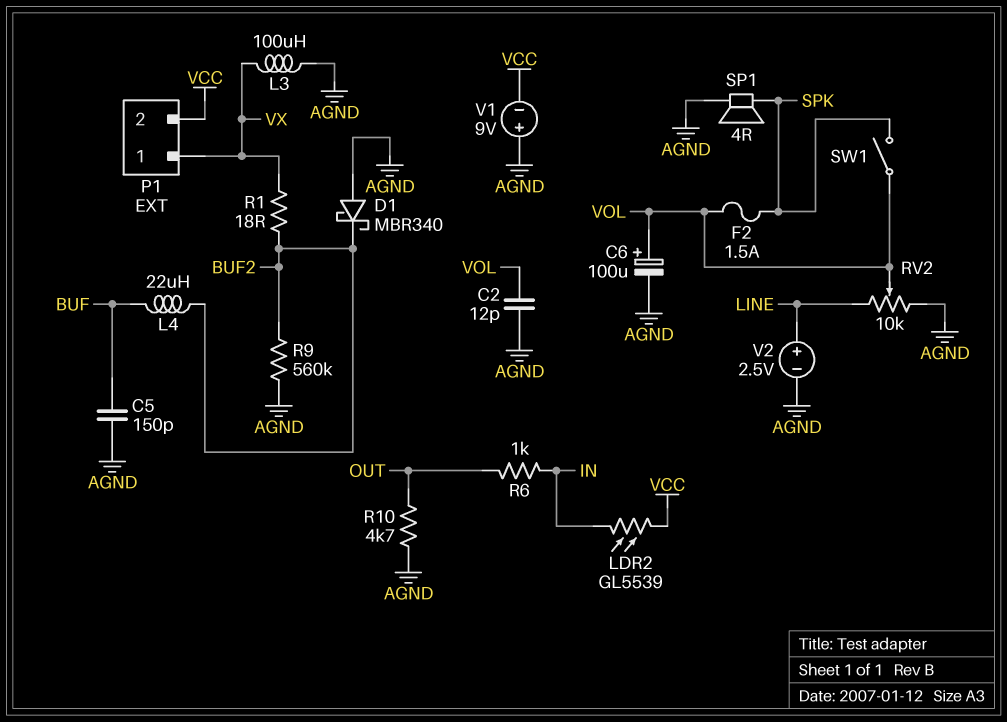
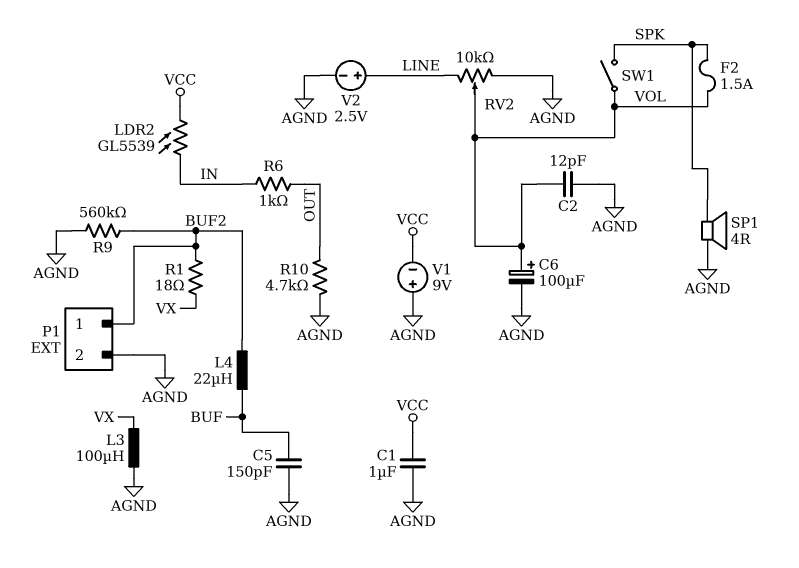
C1: none -> 1uF (AGND, VCC)
D1: schottky MBR340 (A AGND, K BUF2) -> none
P1 pin 1: VX -> BUF2
P1 pin 2: VCC -> AGND

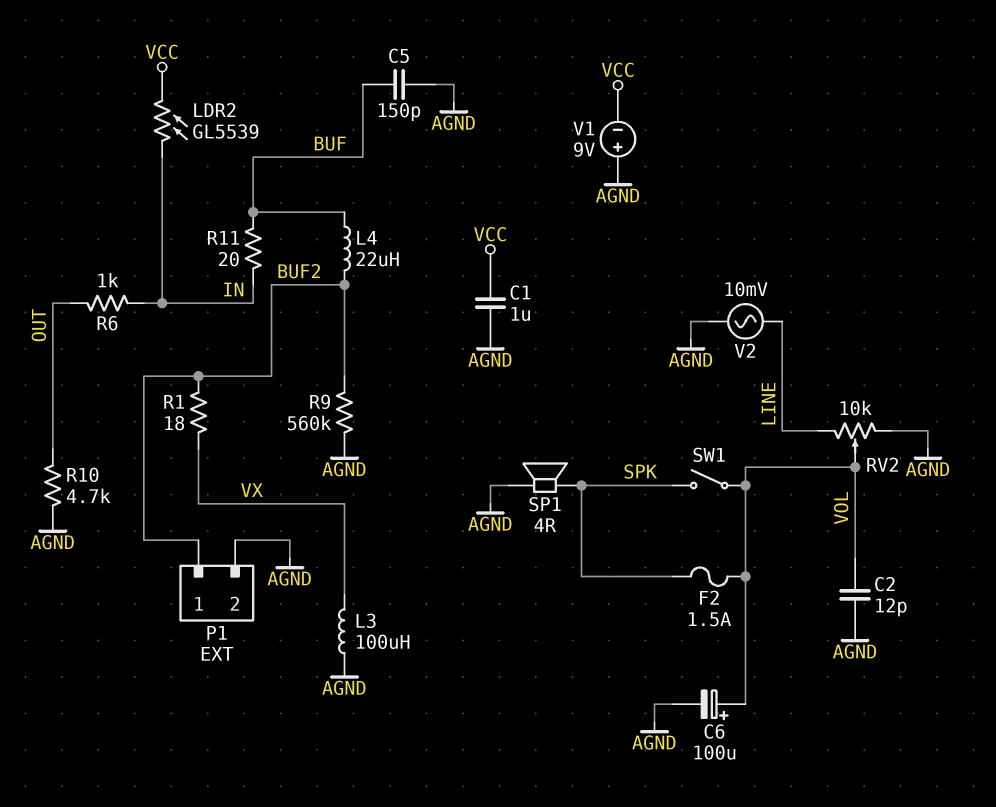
R11: none -> 20 (BUF, IN)
V2: 2.5V (plus LINE, minus AGND) -> AC 10mV (AGND, LINE)

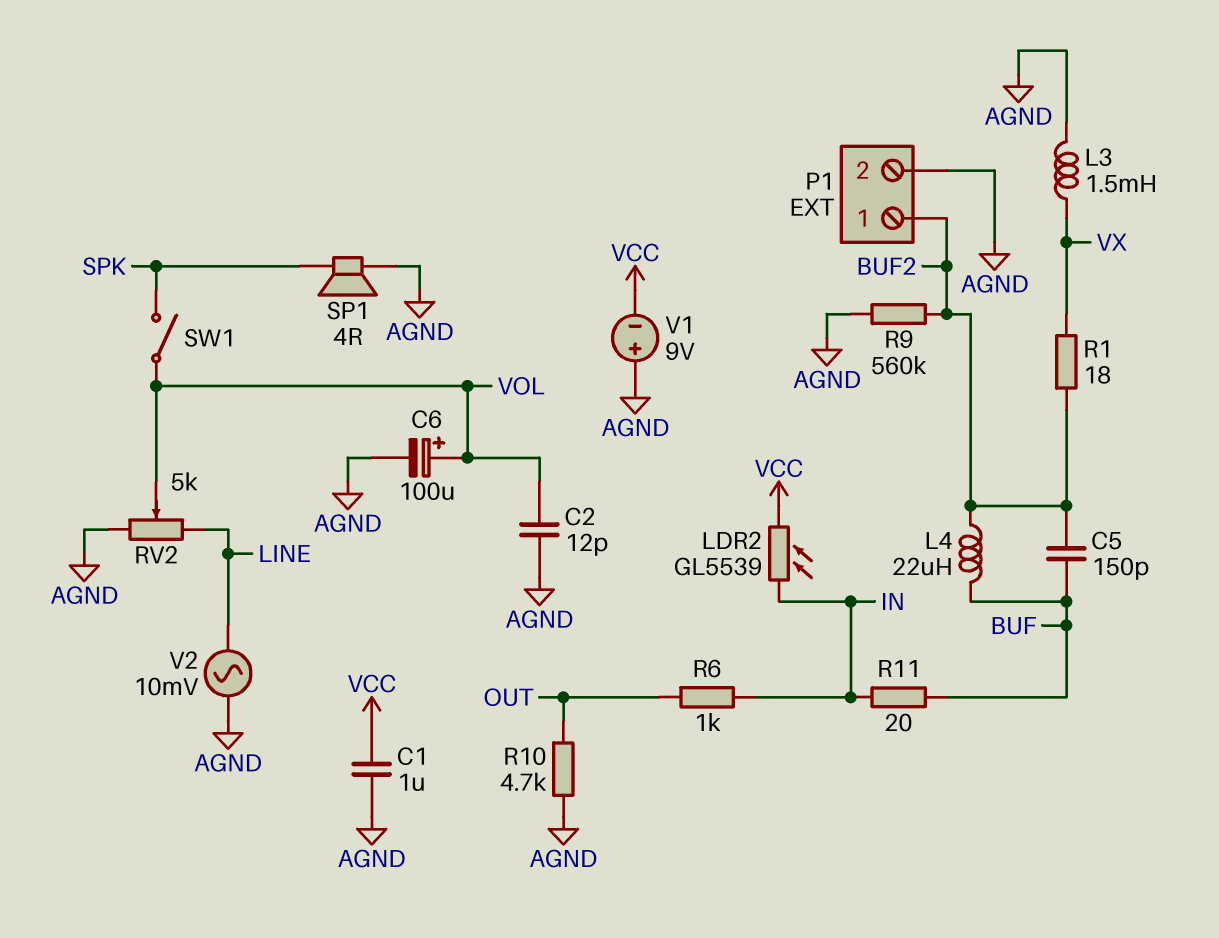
C5: 150pF (AGND, BUF) -> 150pF (BUF, BUF2)
F2: 1.5A (SPK, VOL) -> none
L3: 100uH (AGND, VX) -> 1.5mH (AGND, VX)
RV2: 10k (AGND, LINE, wiper VOL) -> 5k (AGND, LINE, wiper VOL)

